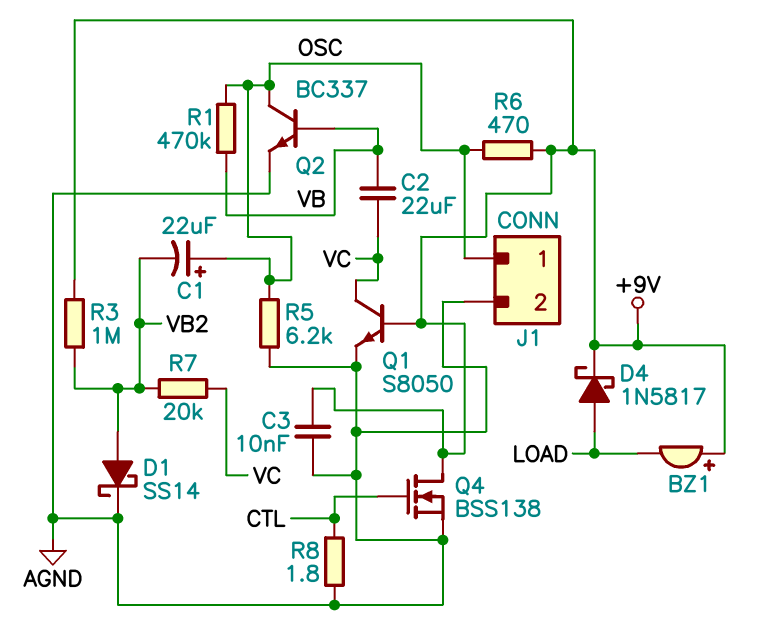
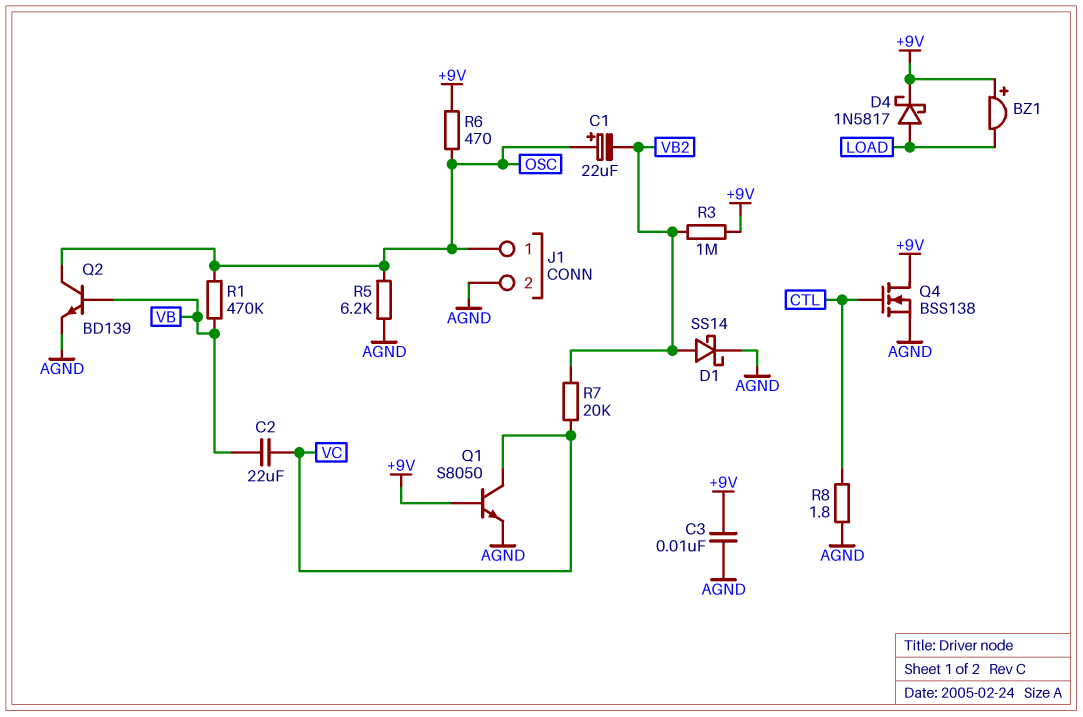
Q2: NPN BC337 (B VB, C OSC, E AGND) -> NPN BD139 (B VB, C OSC, E AGND)

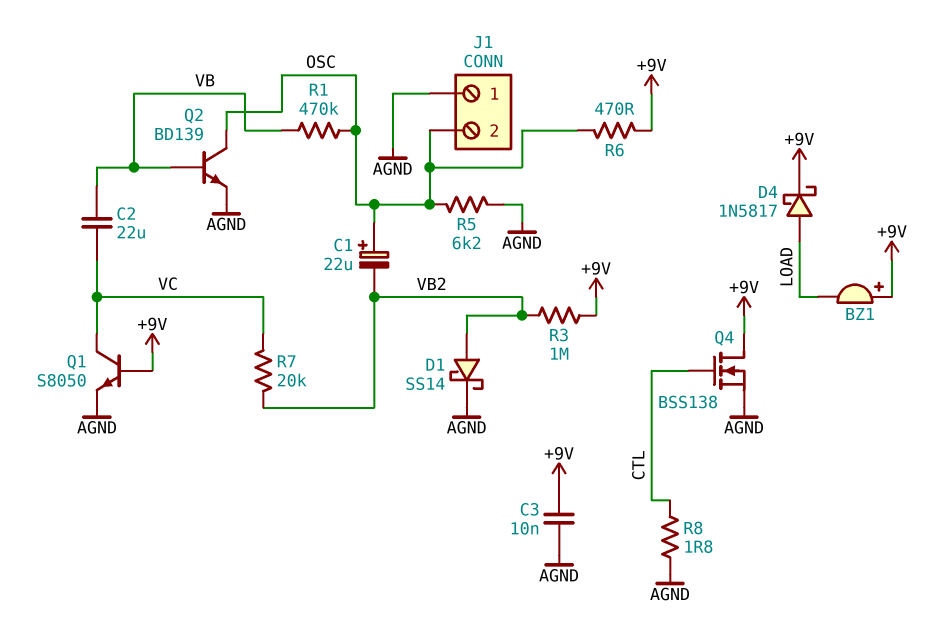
J1 pin 1: OSC -> AGND
J1 pin 2: AGND -> OSC

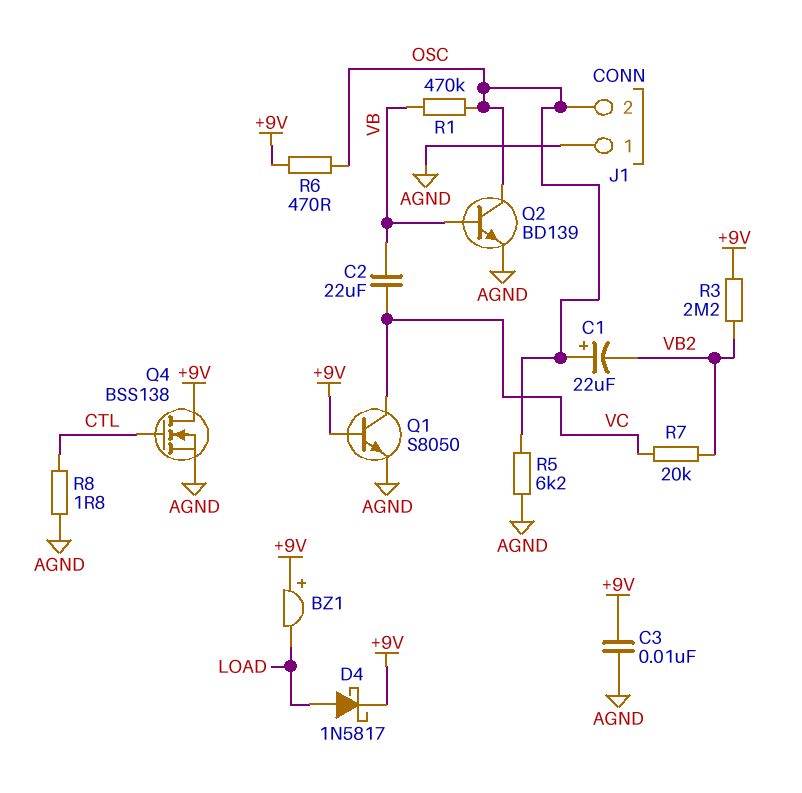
D1: schottky SS14 (A VB2, K AGND) -> none
R3: 1M (+9V, VB2) -> 2.2M (+9V, VB2)

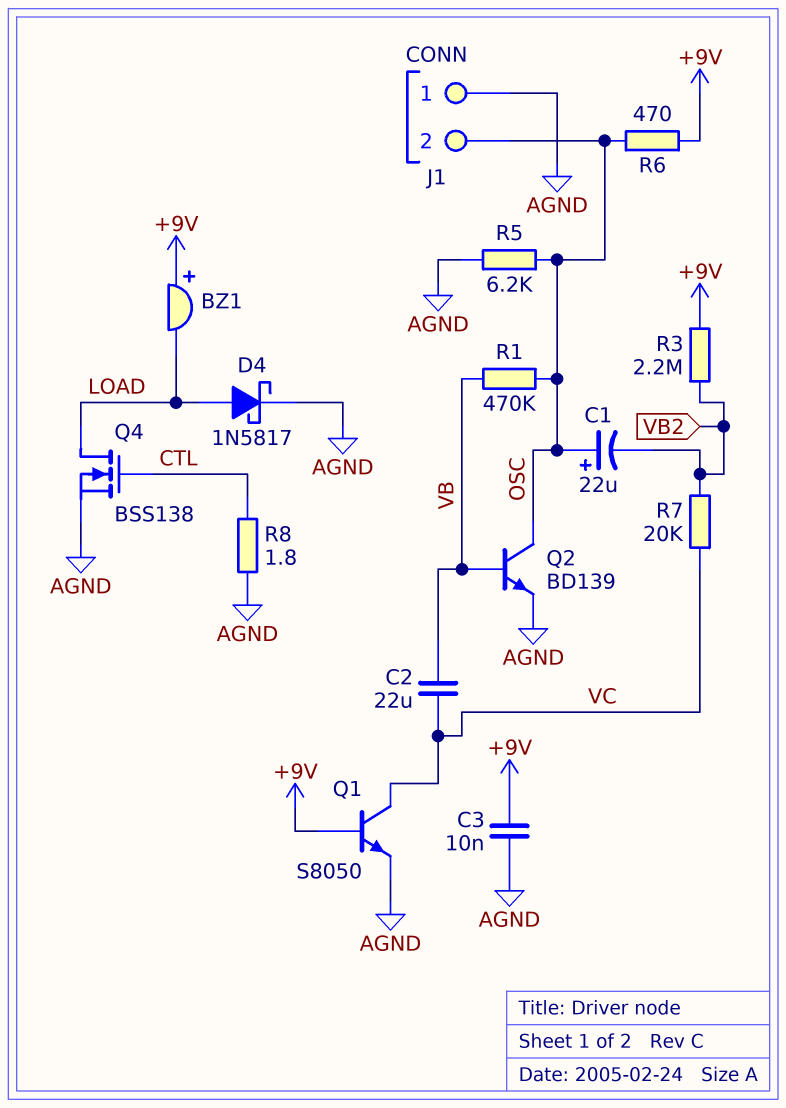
D4: schottky 1N5817 (A LOAD, K +9V) -> schottky 1N5817 (A LOAD, K AGND)
Q4: NMOS BSS138 (G CTL, D +9V, S AGND) -> NMOS BSS138 (G CTL, D LOAD, S AGND)

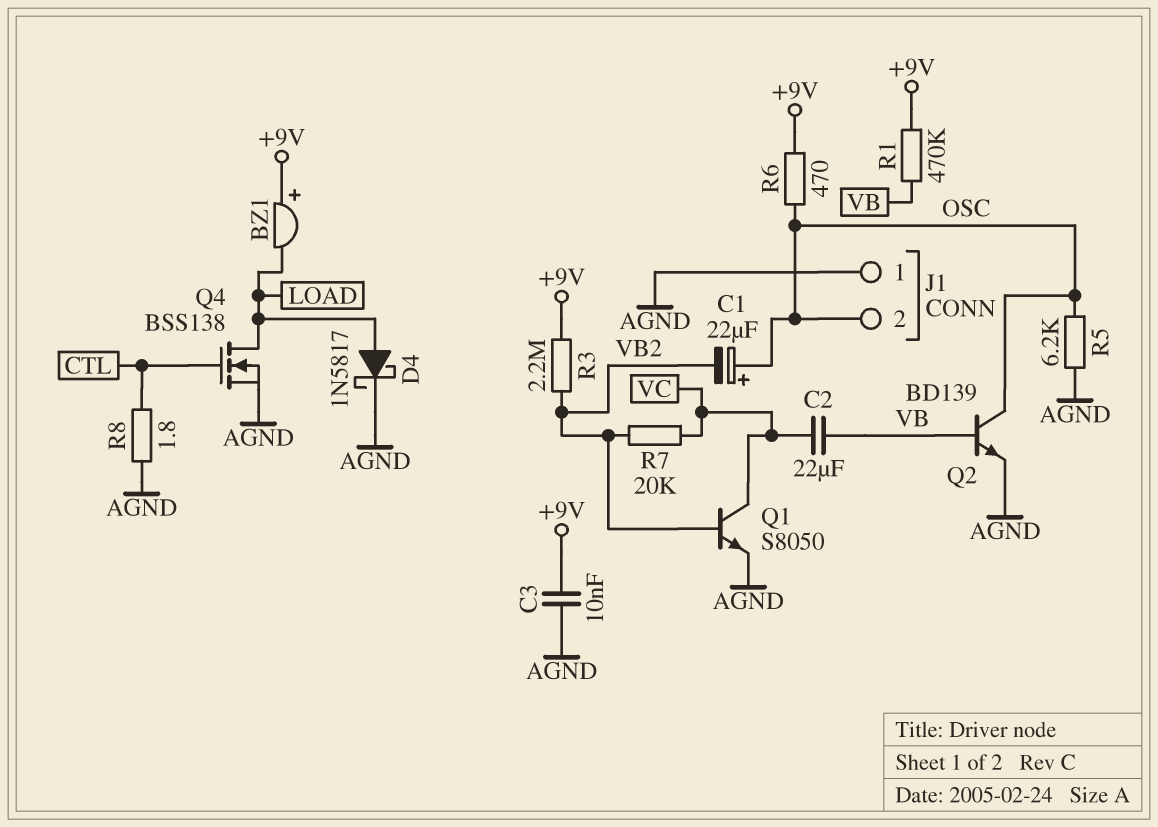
Q1: NPN S8050 (B +9V, C VC, E AGND) -> NPN S8050 (B VB2, C VC, E AGND)
R1: 470k (OSC, VB) -> 470k (+9V, VB)

